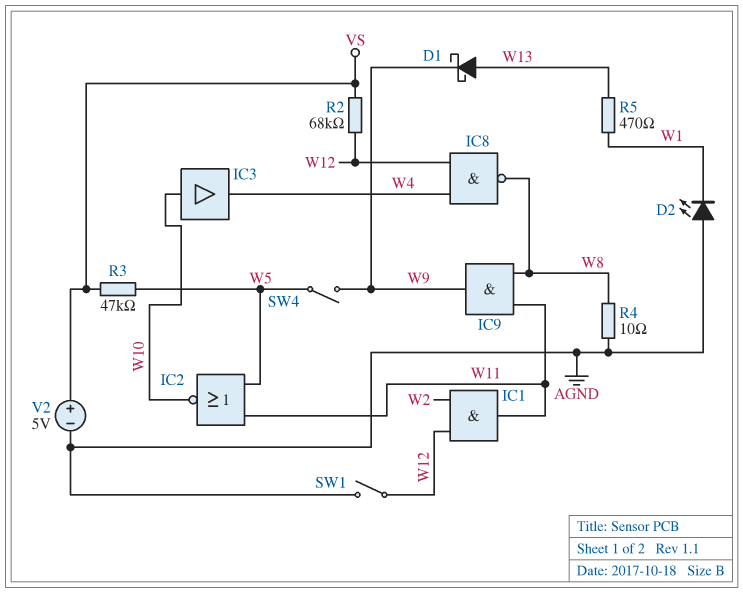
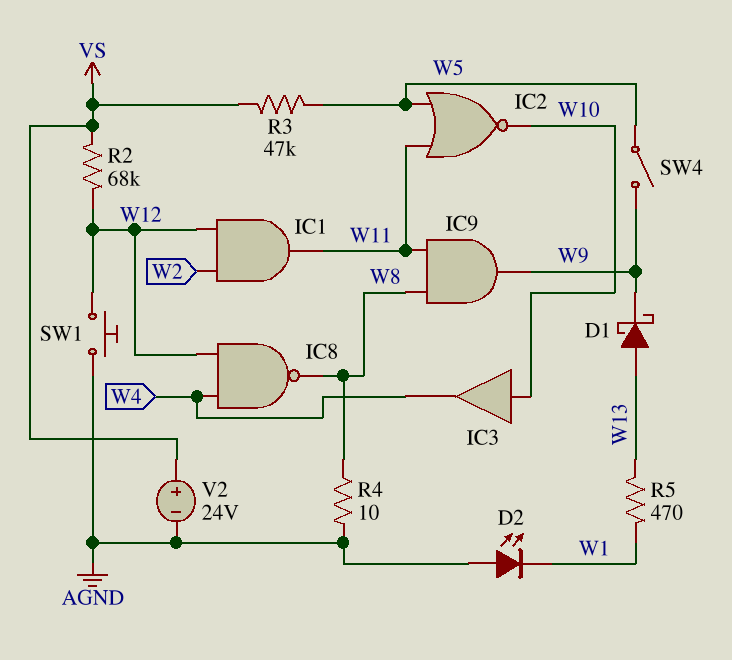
SW1: switch (AGND, W12) -> button (AGND, W12)
V2: 5V (plus VS, minus AGND) -> 24V (plus VS, minus AGND)

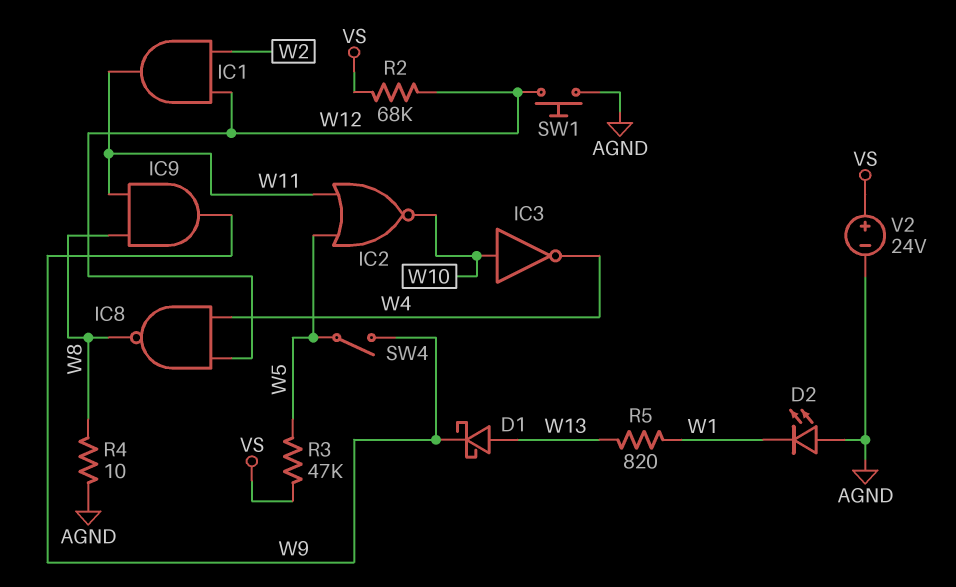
IC3: buffer (in W10, out W4) -> NOT (in W10, out W4)
R5: 470 (W1, W13) -> 820 (W1, W13)

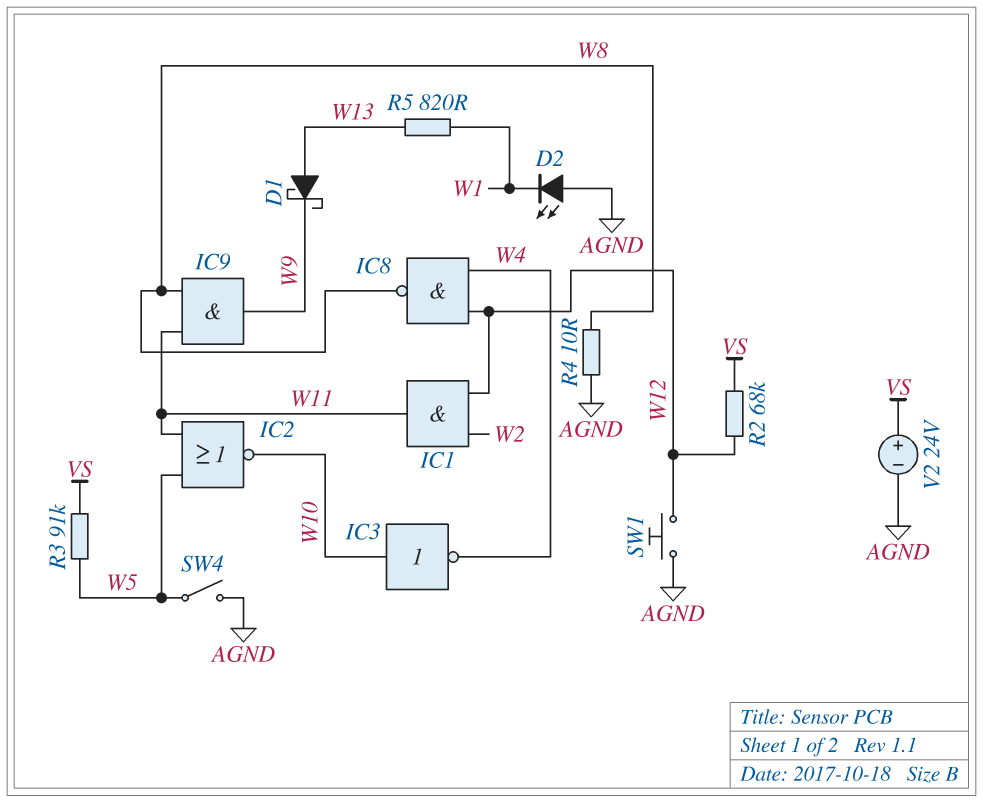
R3: 47k (VS, W5) -> 91k (VS, W5)
SW4: switch (W5, W9) -> switch (AGND, W5)

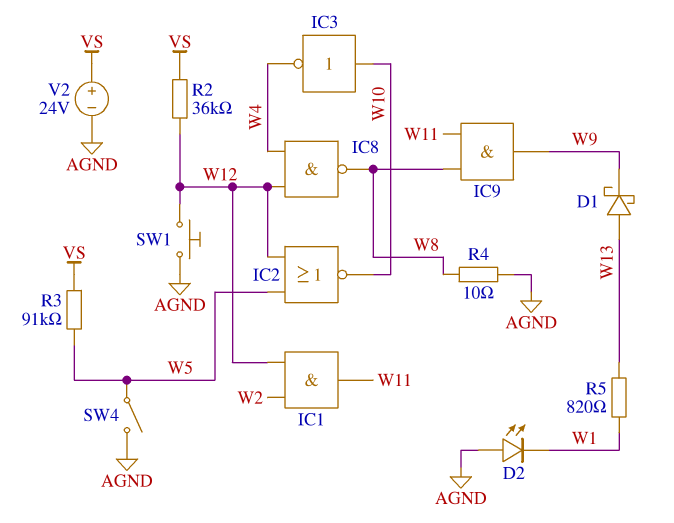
IC2: NOR (in W5, in W11, out W10) -> NOR (in W5, in W12, out W10)
R2: 68k (VS, W12) -> 36k (VS, W12)

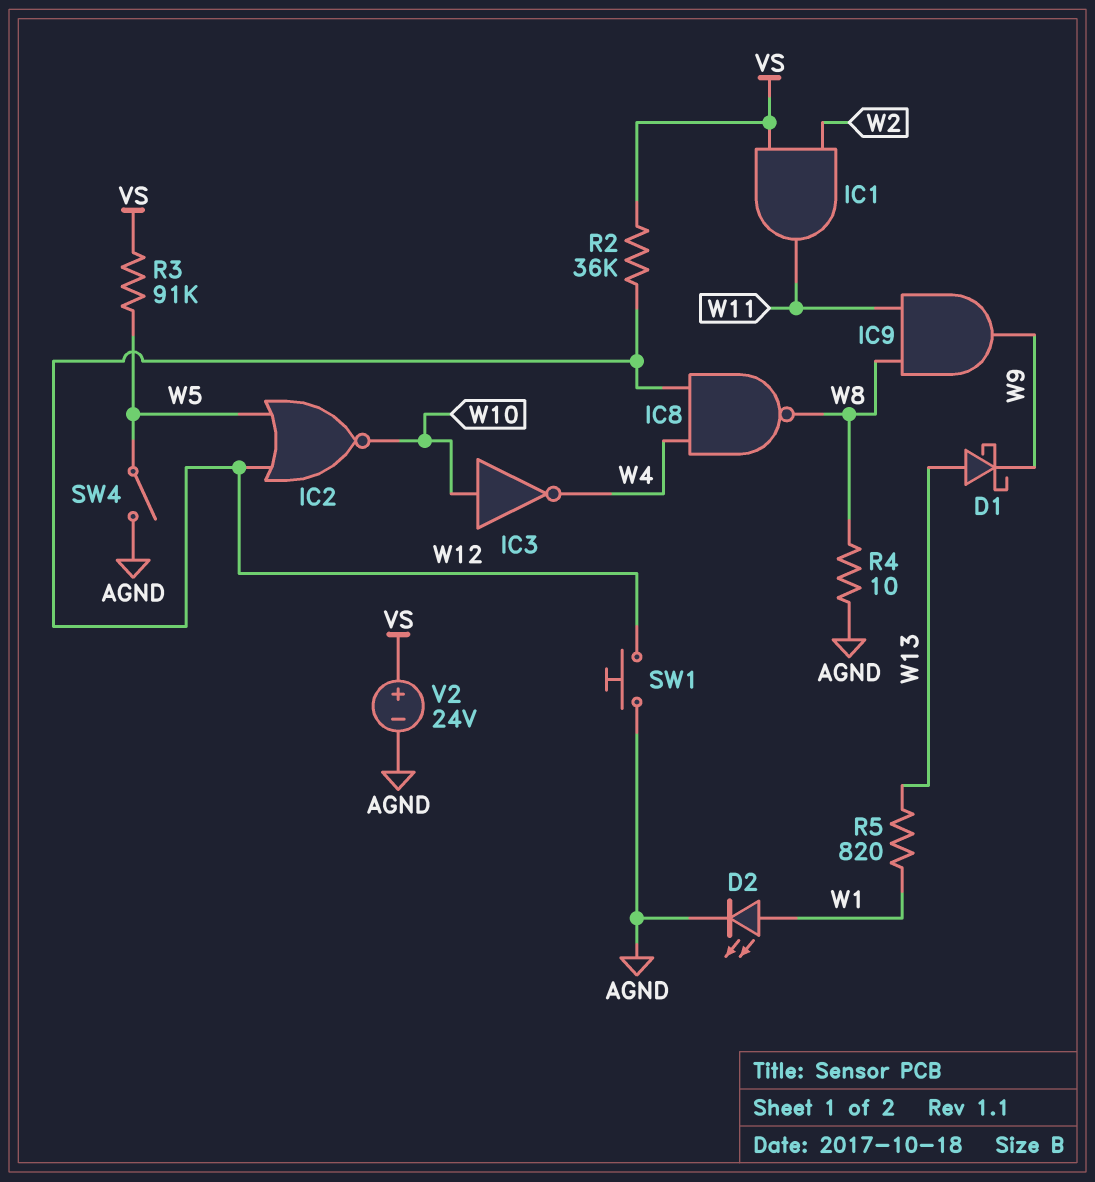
D2: LED (A AGND, K W1) -> LED (A W1, K AGND)
IC1: AND (in W2, in W12, out W11) -> AND (in VS, in W2, out W11)

